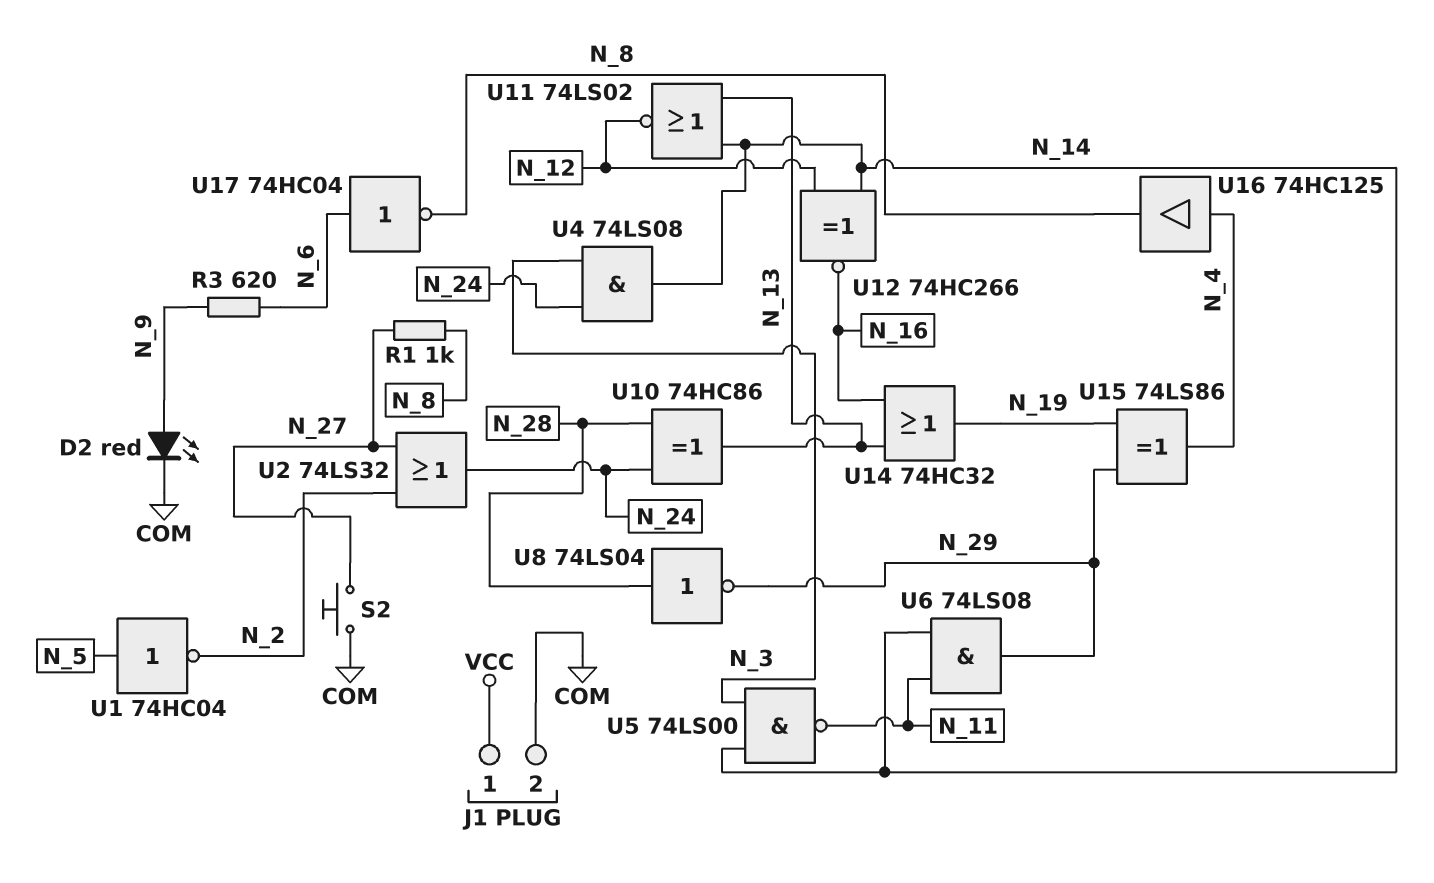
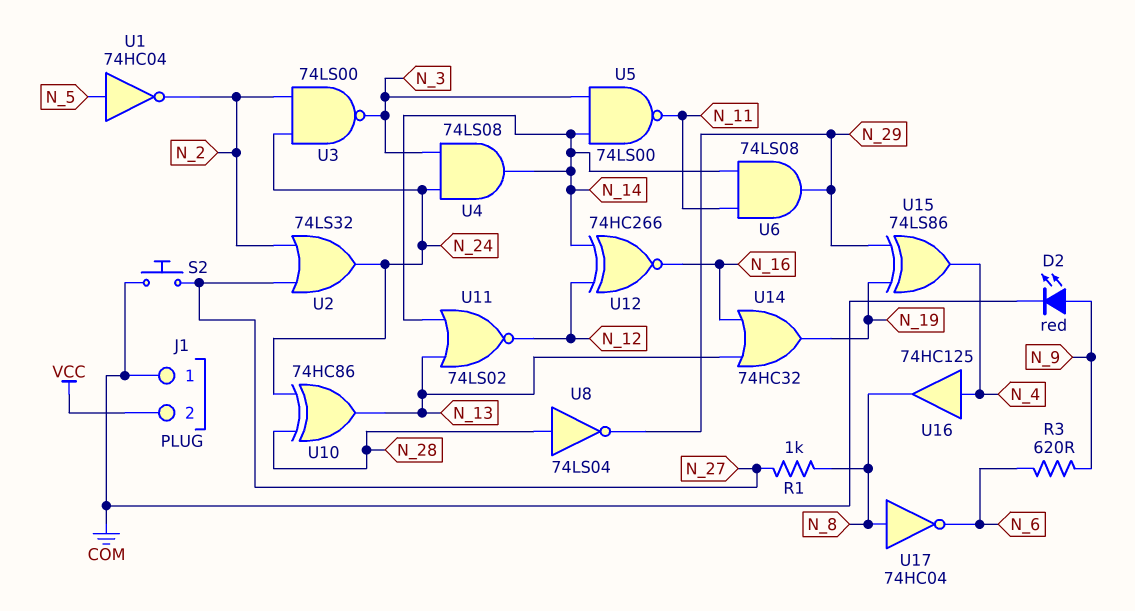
J1 pin 1: VCC -> COM
J1 pin 2: COM -> VCC
U3: none -> NAND 74LS00 (in N_2, in N_24, out N_3)
U17: NOT 74HC04 (in N_6, out N_8) -> NOT 74HC04 (in N_8, out N_6)

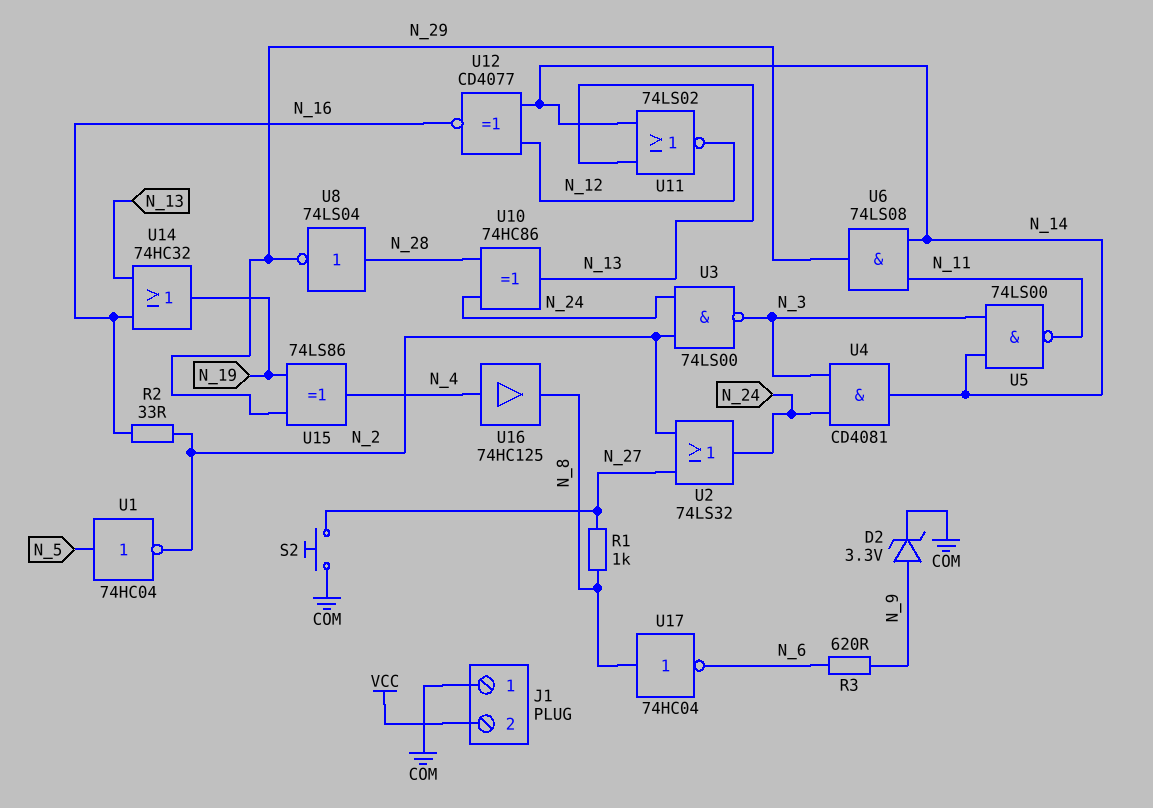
D2: LED red (A N_9, K COM) -> zener 3.3V (A N_9, K COM)
R2: none -> 33 (N_2, N_16)
U4: AND 74LS08 (in N_3, in N_24, out N_14) -> AND CD4081 (in N_3, in N_24, out N_14)
U12: XNOR 74HC266 (in N_12, in N_14, out N_16) -> XNOR CD4077 (in N_12, in N_14, out N_16)

